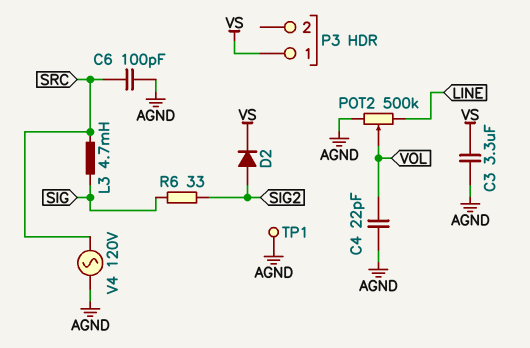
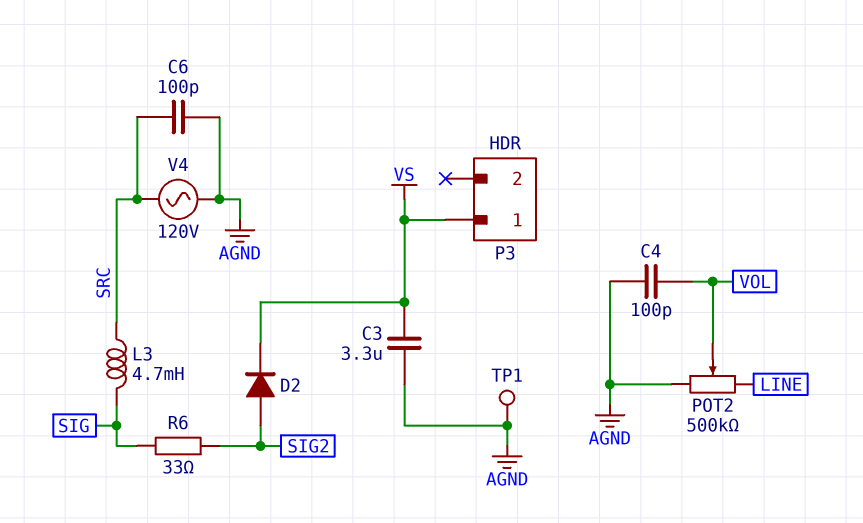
C4: 22pF (AGND, VOL) -> 100pF (AGND, VOL)

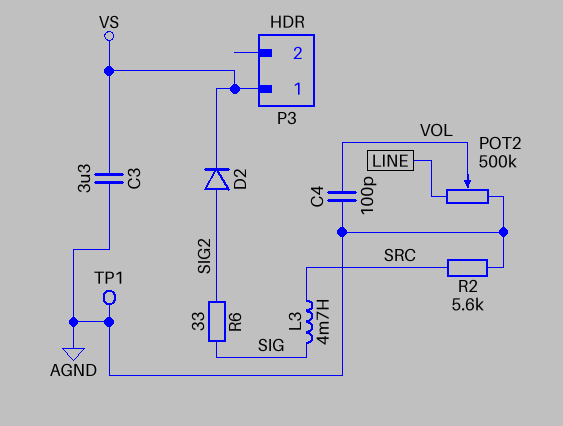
C6: 100pF (AGND, SRC) -> none
R2: none -> 5.6k (AGND, SRC)
V4: AC 120V (AGND, SRC) -> none

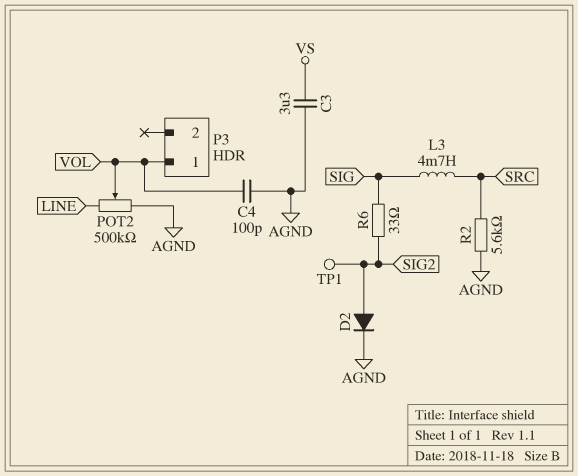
D2: diode (A SIG2, K VS) -> diode (A SIG2, K AGND)
P3 pin 1: VS -> VOL
TP1: test point (AGND) -> test point (SIG2)

